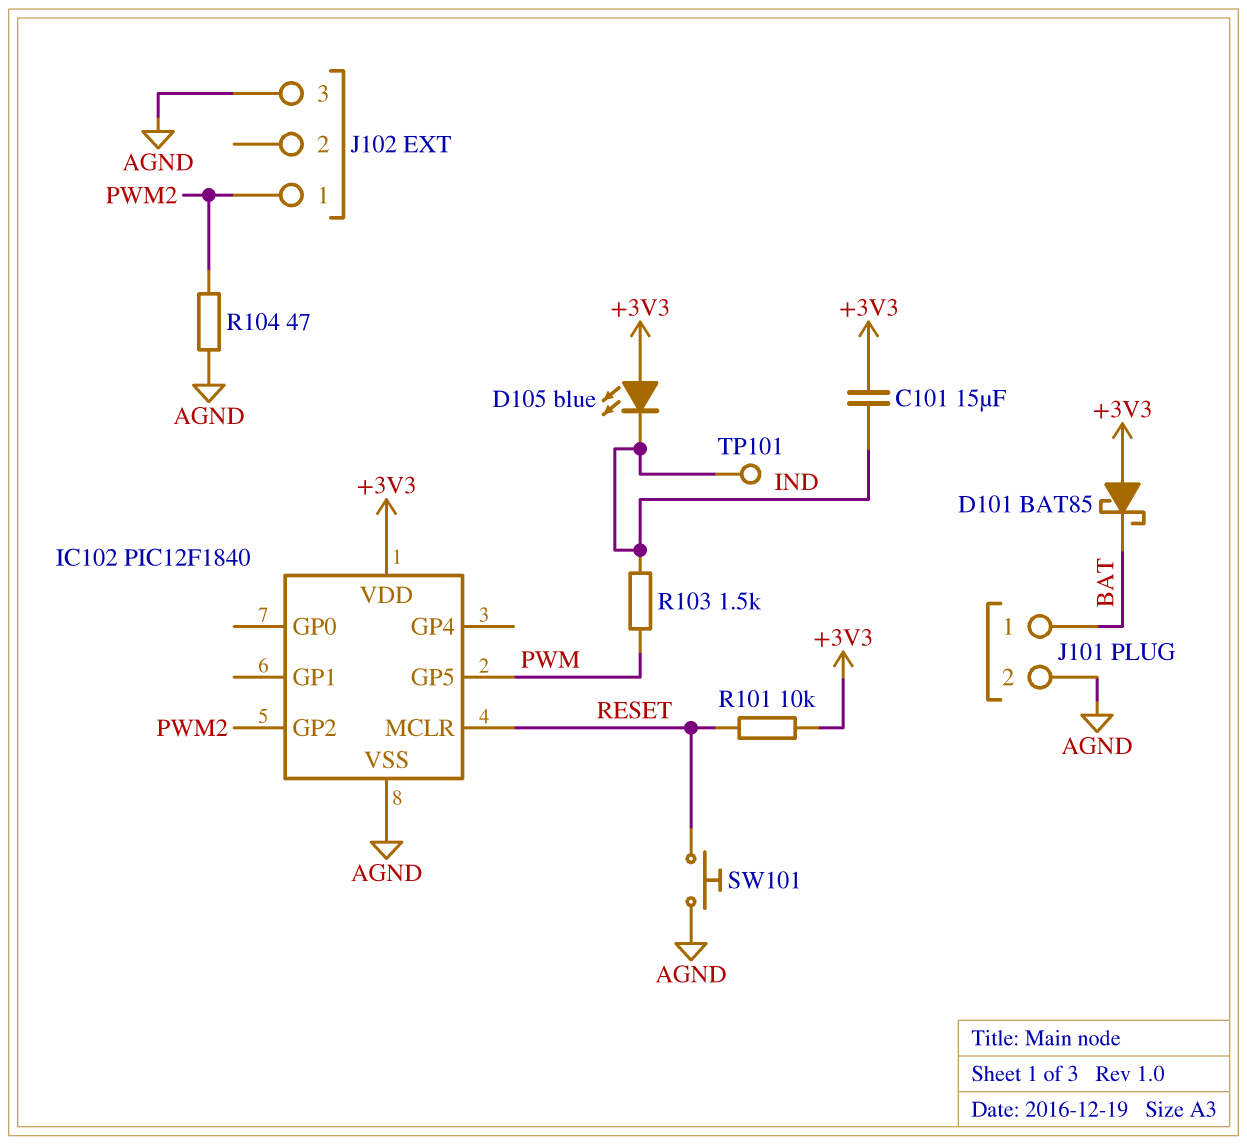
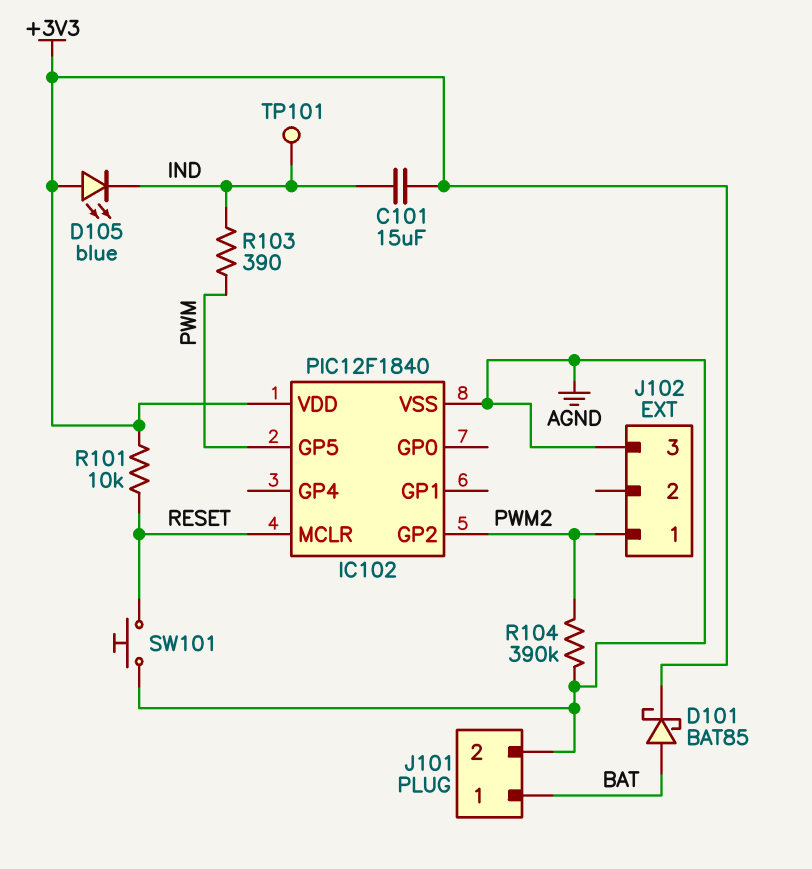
D101: schottky BAT85 (A +3V3, K BAT) -> schottky BAT85 (A BAT, K +3V3)
R103: 1.5k (IND, PWM) -> 390 (IND, PWM)
R104: 47 (AGND, PWM2) -> 390k (AGND, PWM2)

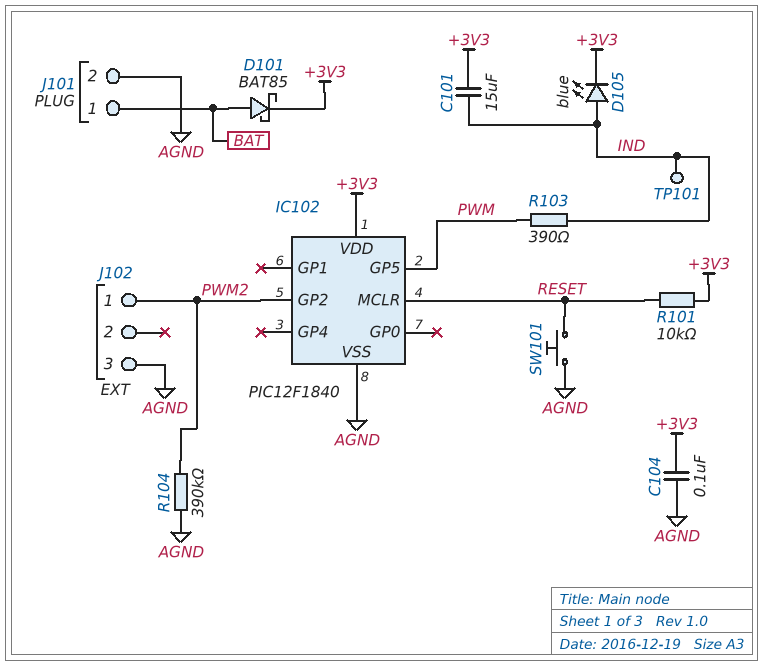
C104: none -> 100nF (+3V3, AGND)
D105: LED blue (A +3V3, K IND) -> LED blue (A IND, K +3V3)

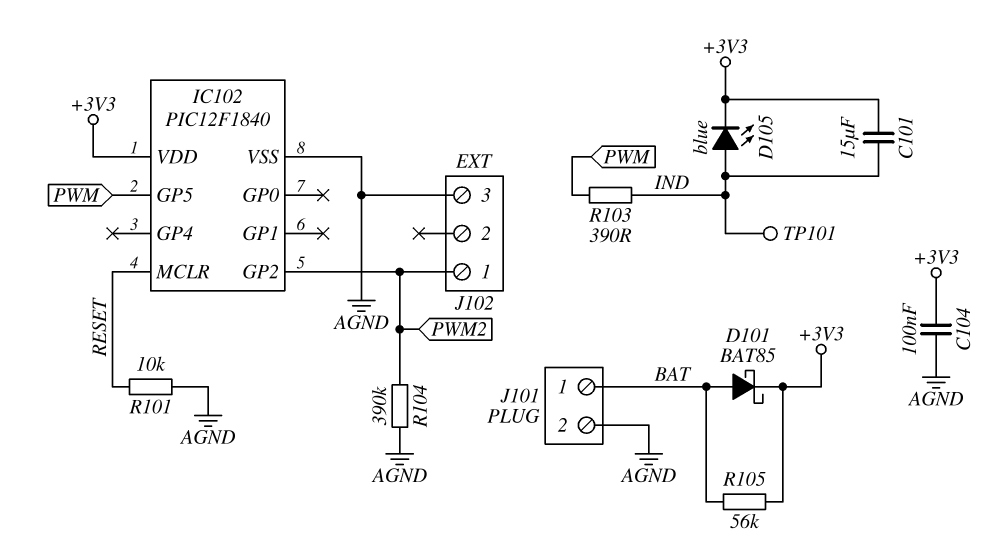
R101: 10k (+3V3, RESET) -> 10k (AGND, RESET)
R105: none -> 56k (+3V3, BAT)
SW101: button (AGND, RESET) -> none

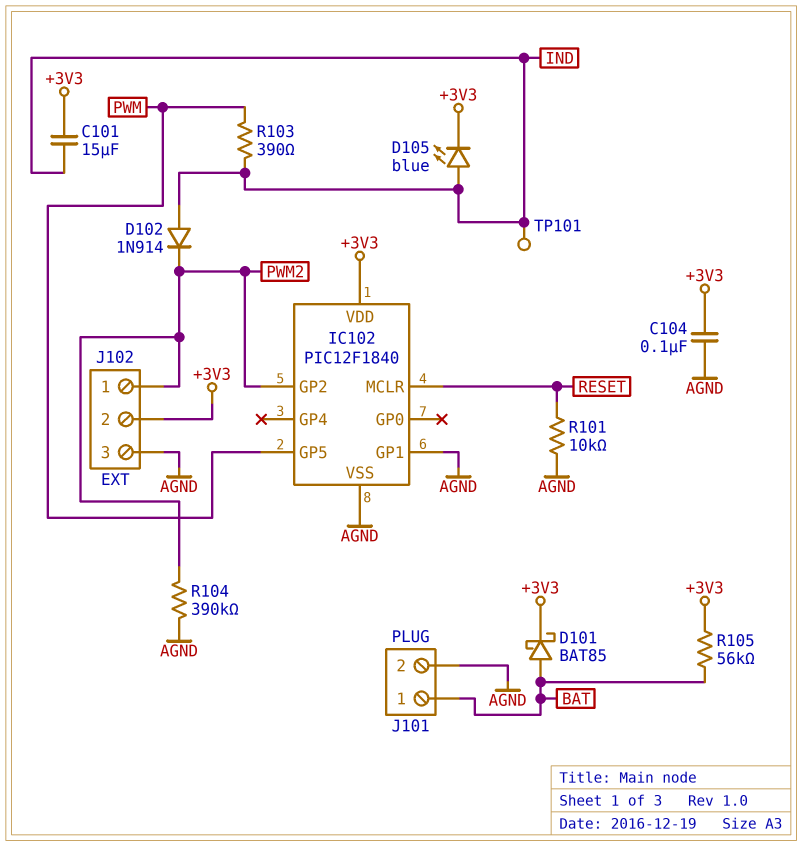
D102: none -> diode 1N914 (A IND, K PWM2)
IC102 pin GP1: none -> AGND
J102 pin 2: none -> +3V3

